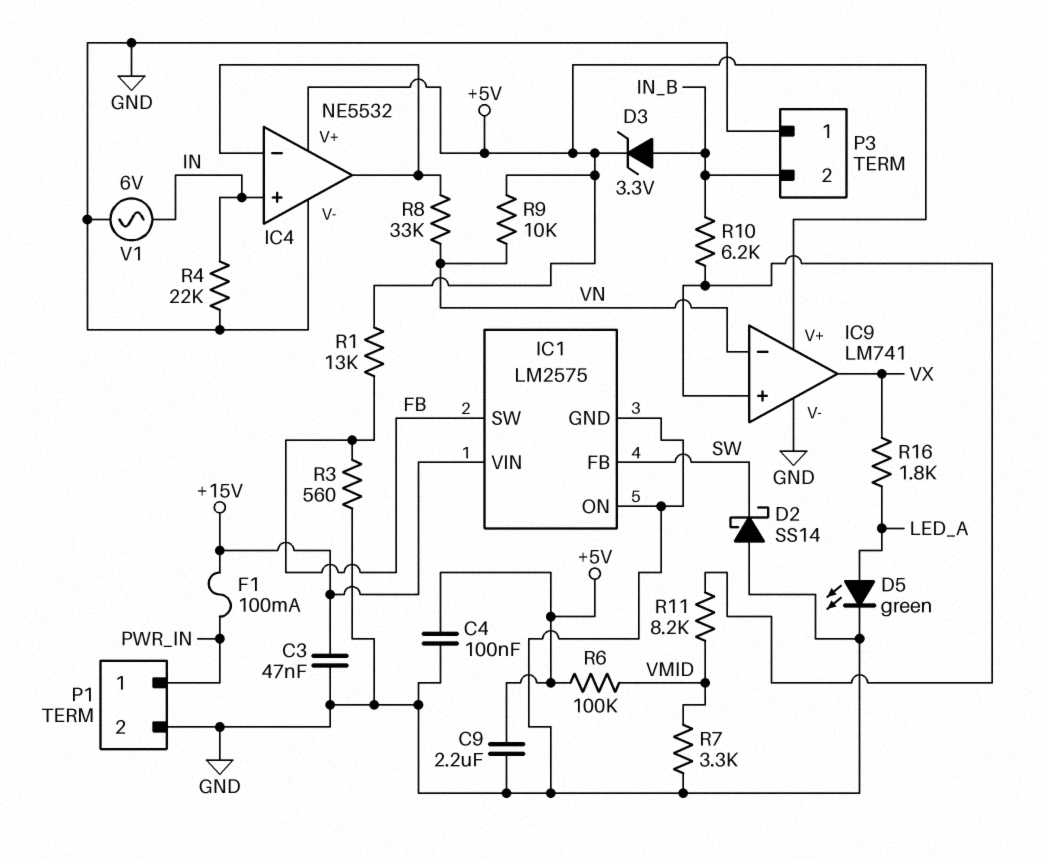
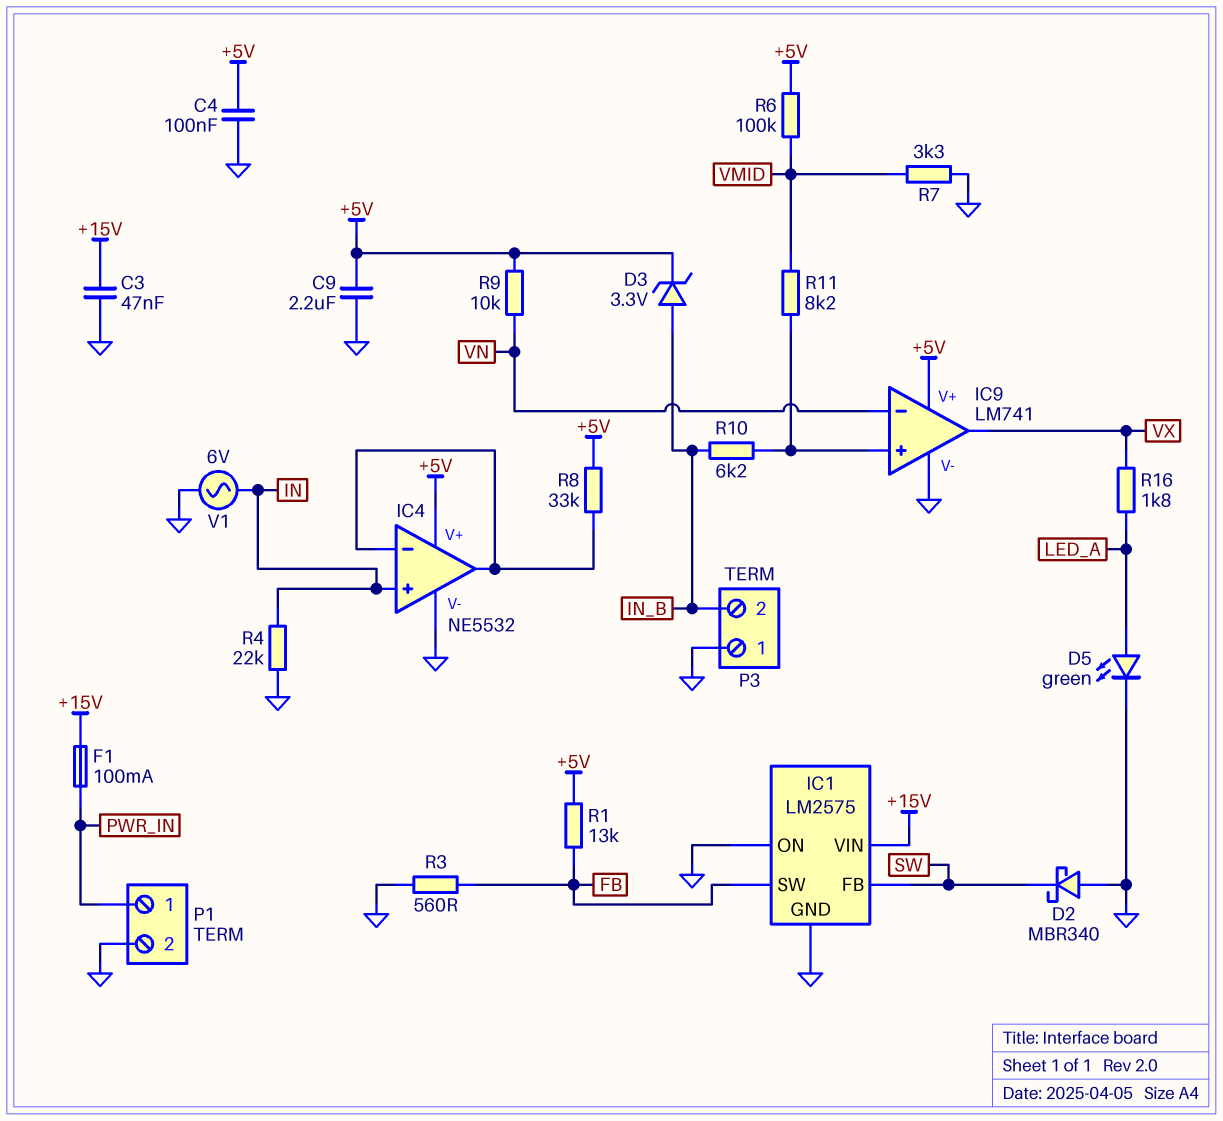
D2: schottky SS14 (A GND, K SW) -> schottky MBR340 (A GND, K SW)
R8: 33k (IC4/in-, VN) -> 33k (+5V, IC4/in-)

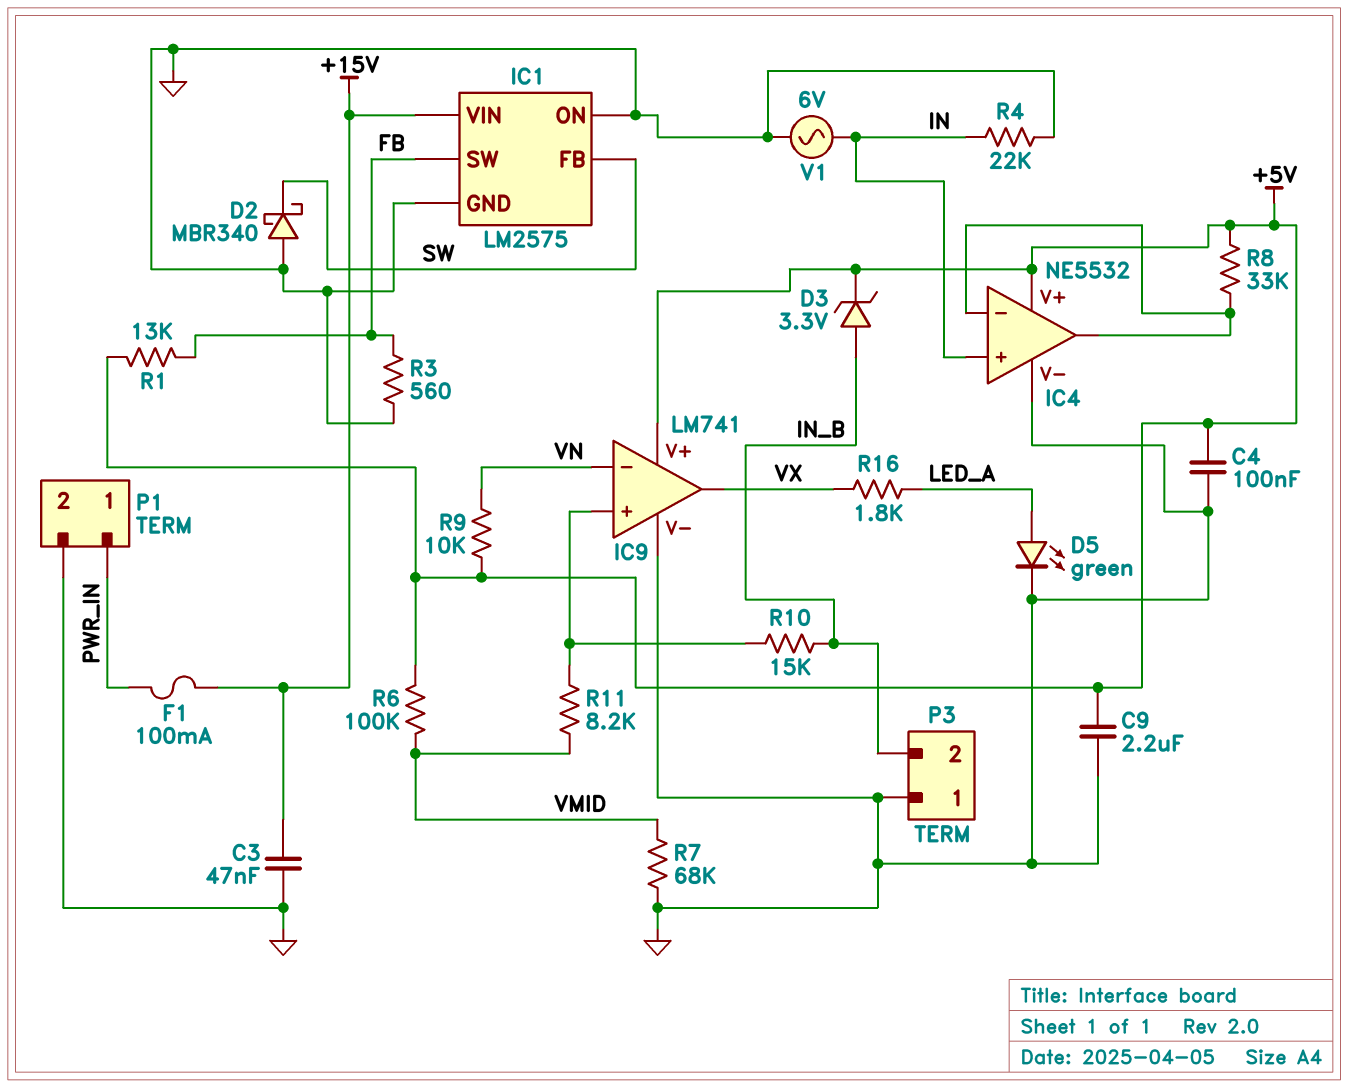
R7: 3.3k (GND, VMID) -> 68k (GND, VMID)
R10: 6.2k (IC9/in+, IN_B) -> 15k (IC9/in+, IN_B)

